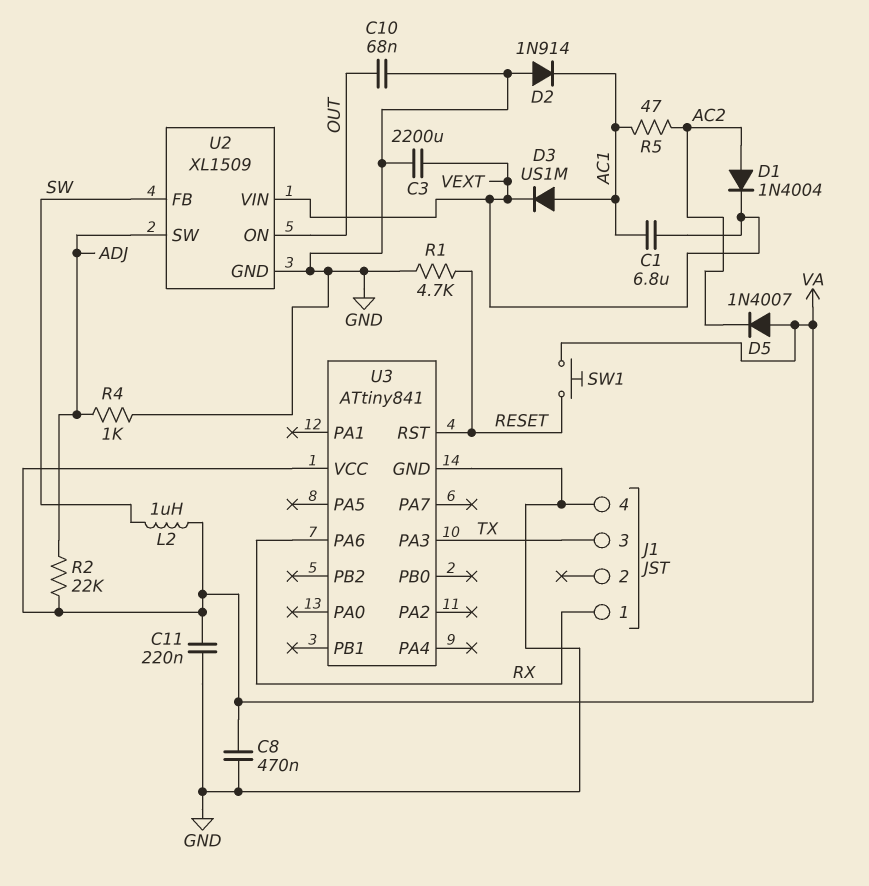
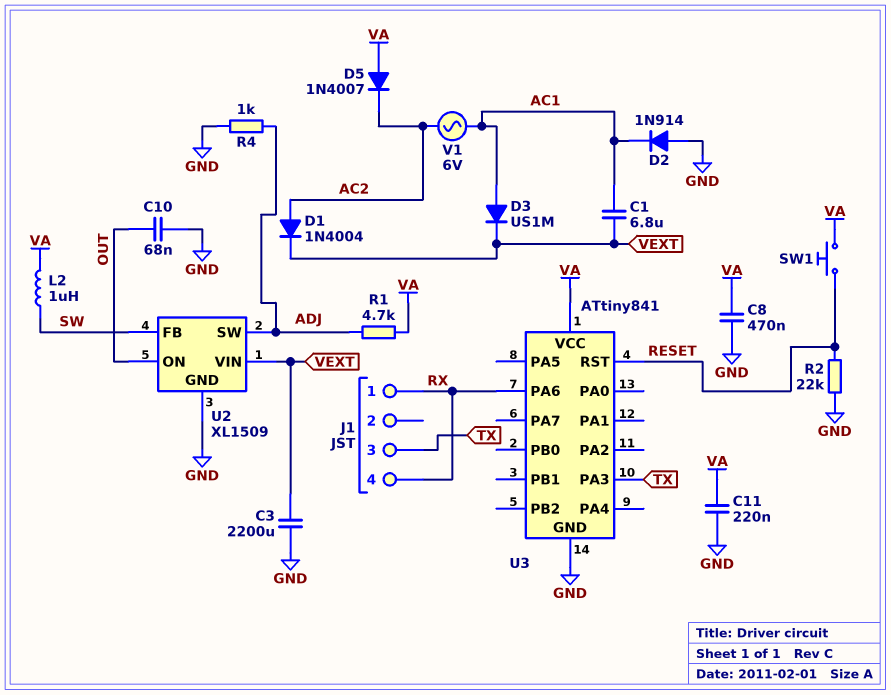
J1 pin 4: GND -> RX
R1: 4.7k (GND, RESET) -> 4.7k (ADJ, VA)
R2: 22k (ADJ, VA) -> 22k (GND, RESET)
R5: 47 (AC1, AC2) -> none
V1: none -> AC 6V (AC1, AC2)

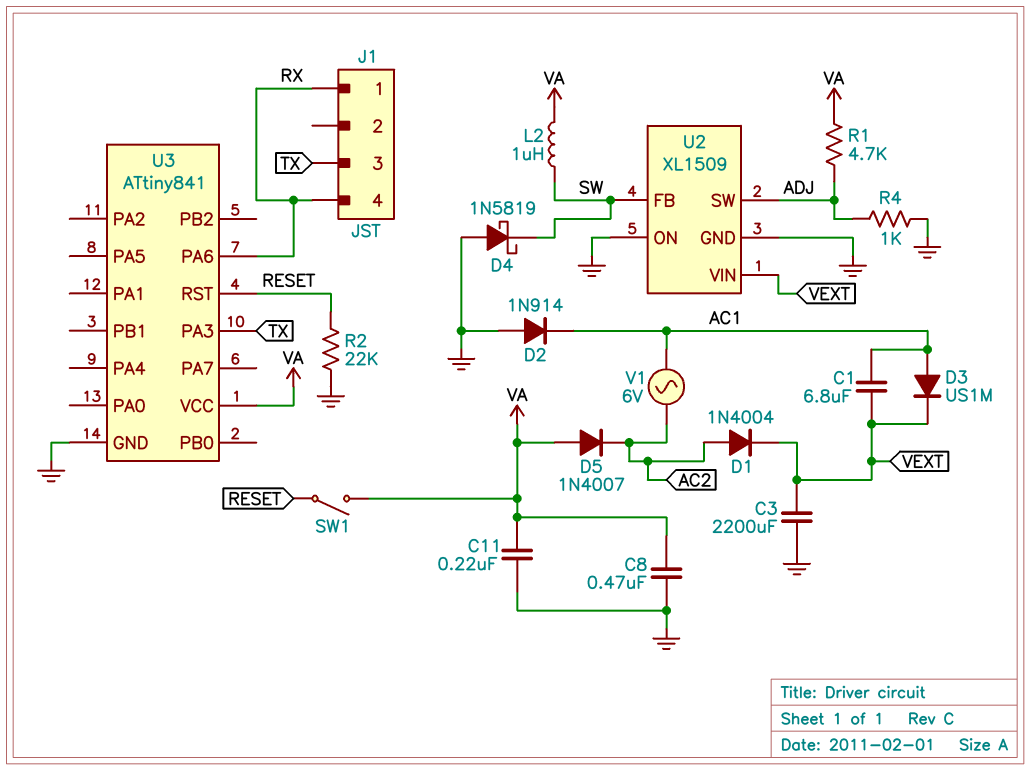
C10: 68nF (GND, OUT) -> none
D4: none -> schottky 1N5819 (A GND, K SW)
SW1: button (RESET, VA) -> switch (RESET, VA)
U2 pin ON: OUT -> GND

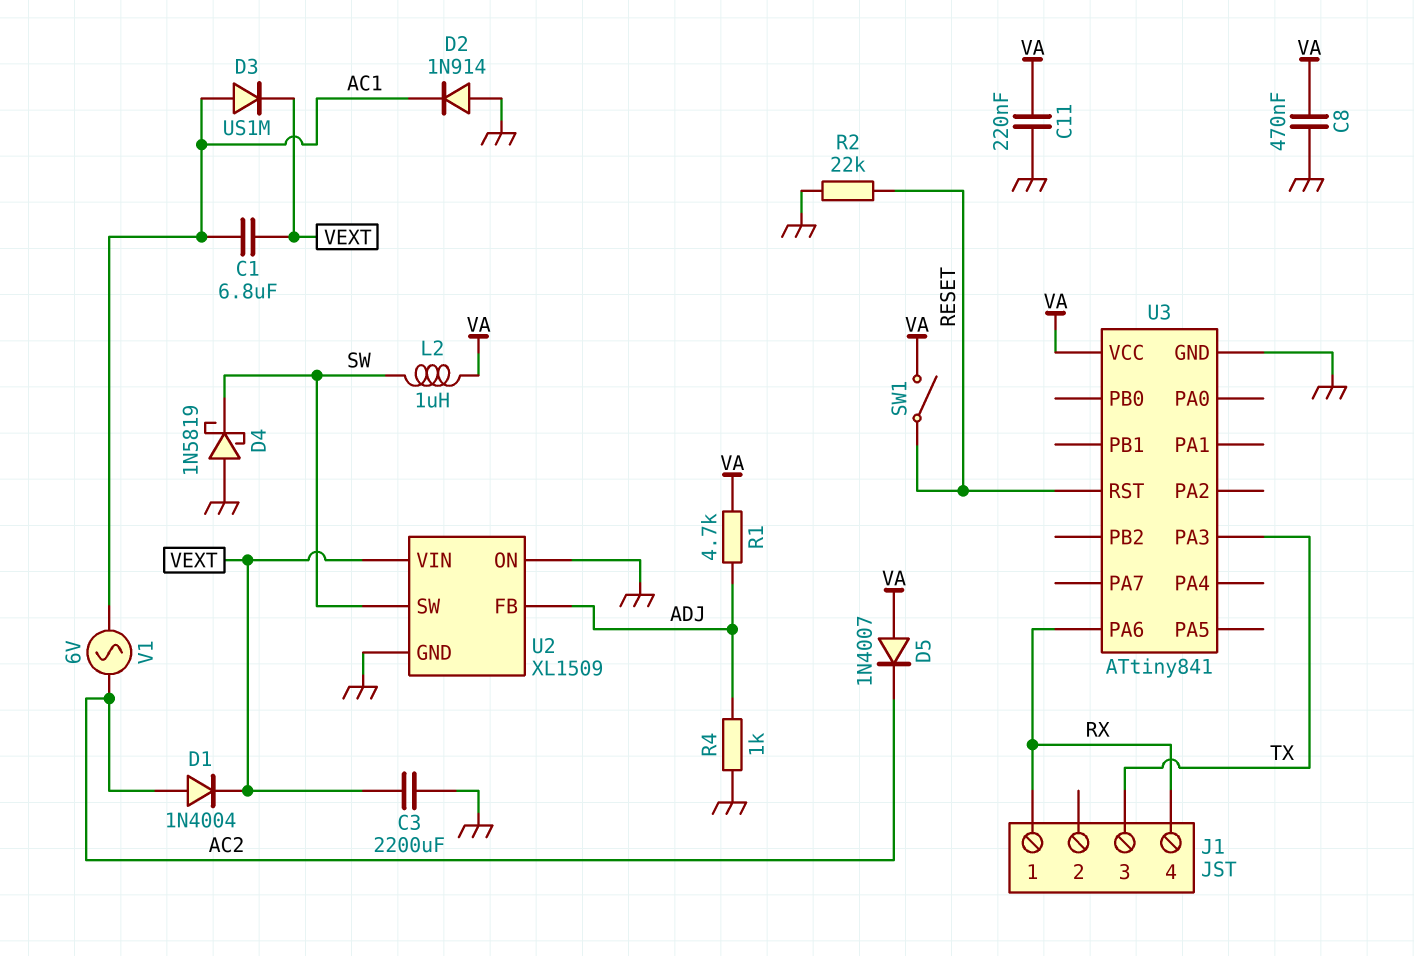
U2 pin FB: SW -> ADJ
U2 pin SW: ADJ -> SW

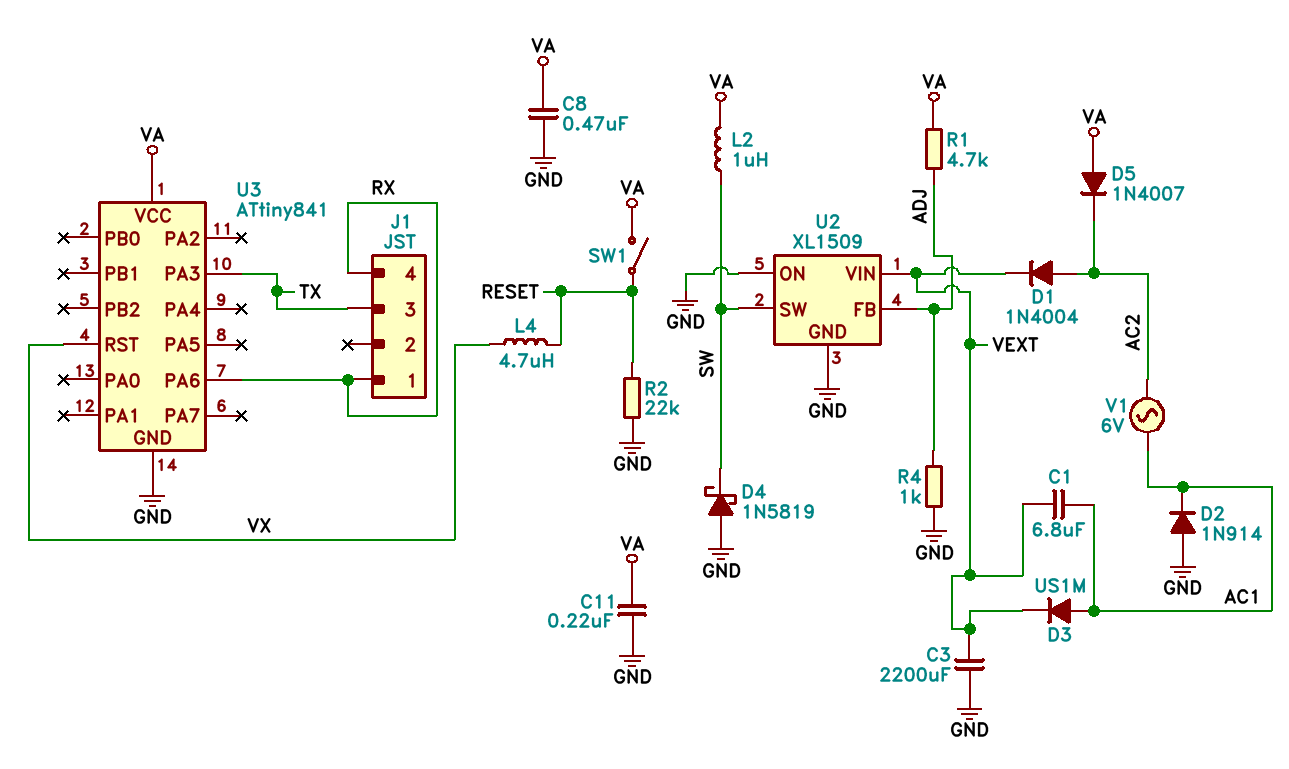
L4: none -> 4.7uH (RESET, VX)
U3 pin RST: RESET -> VX

